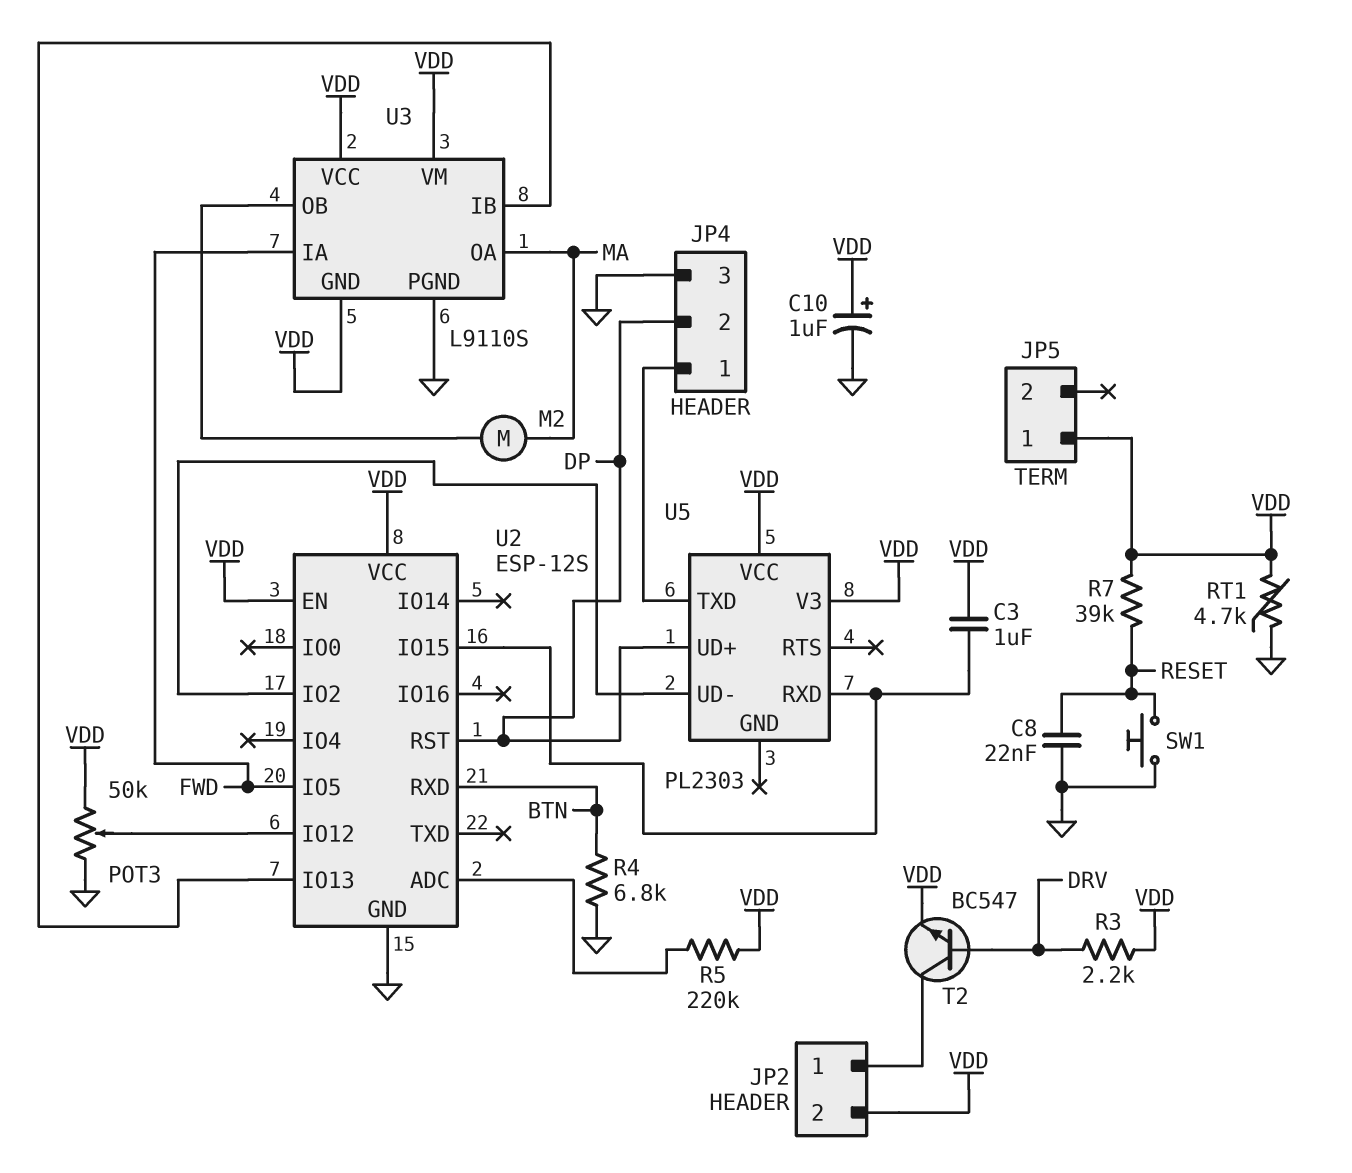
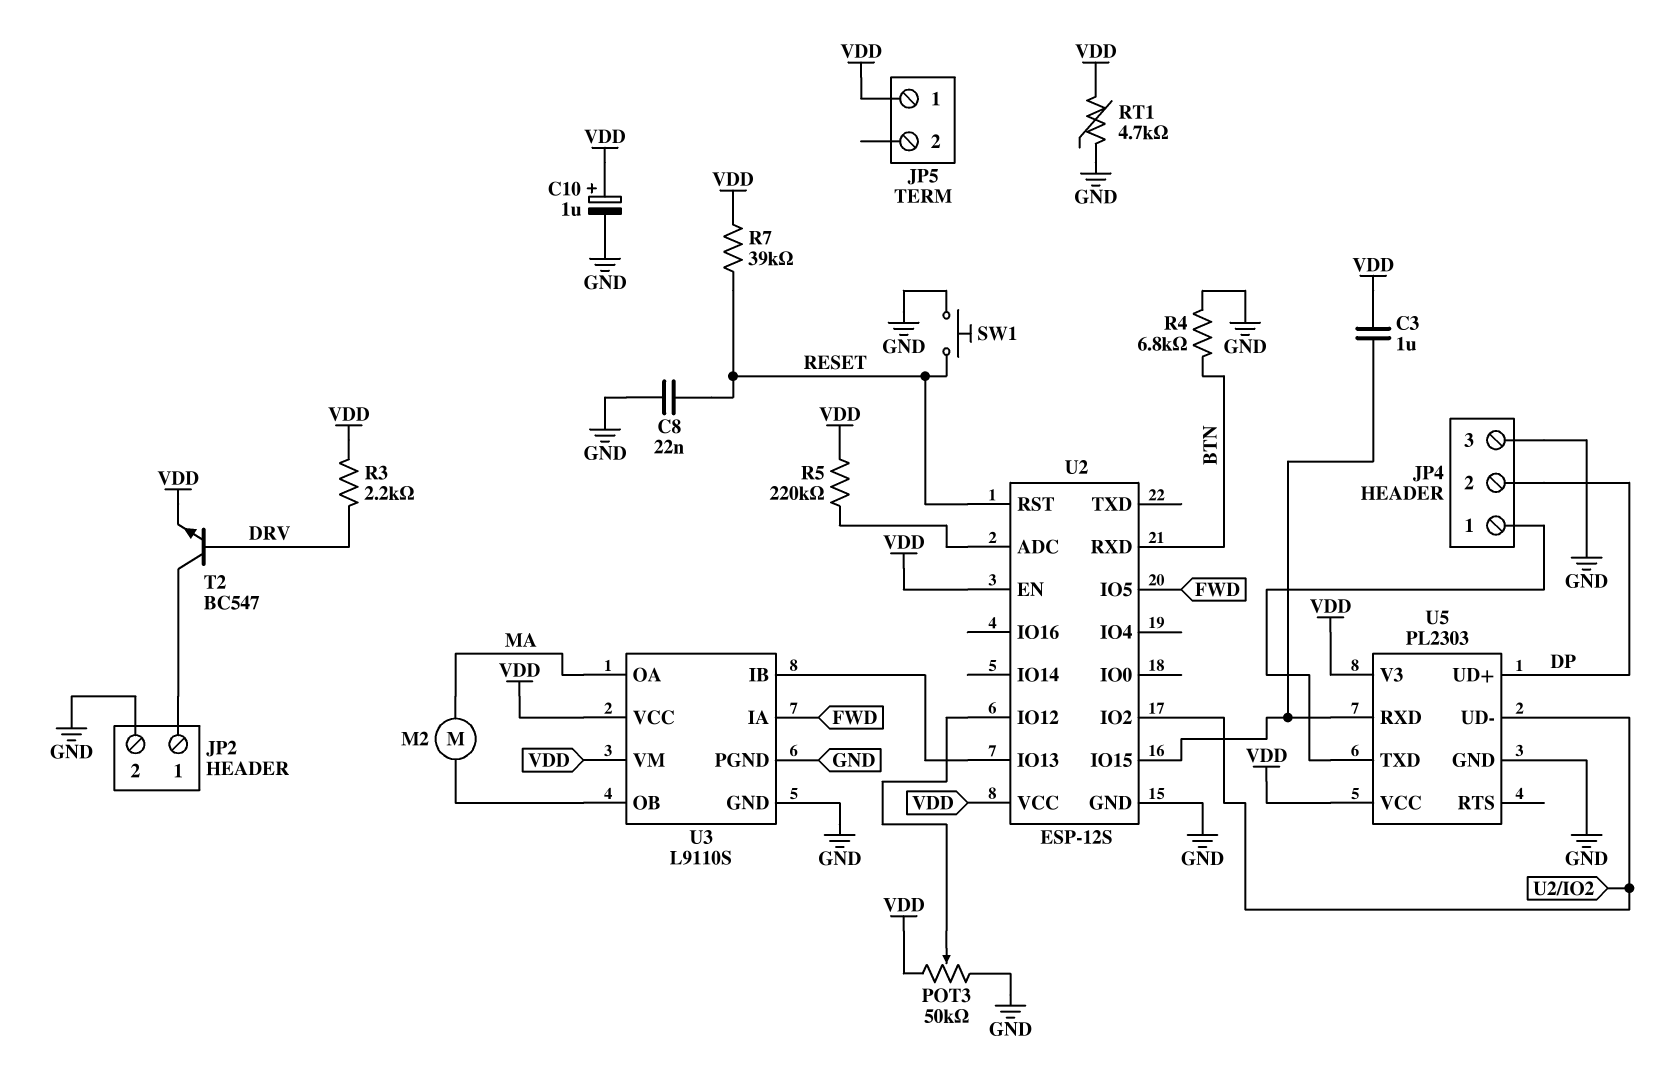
JP2 pin 2: VDD -> GND
U2 pin RST: DP -> RESET
U3 pin GND: VDD -> GND
U5 pin GND: none -> GND

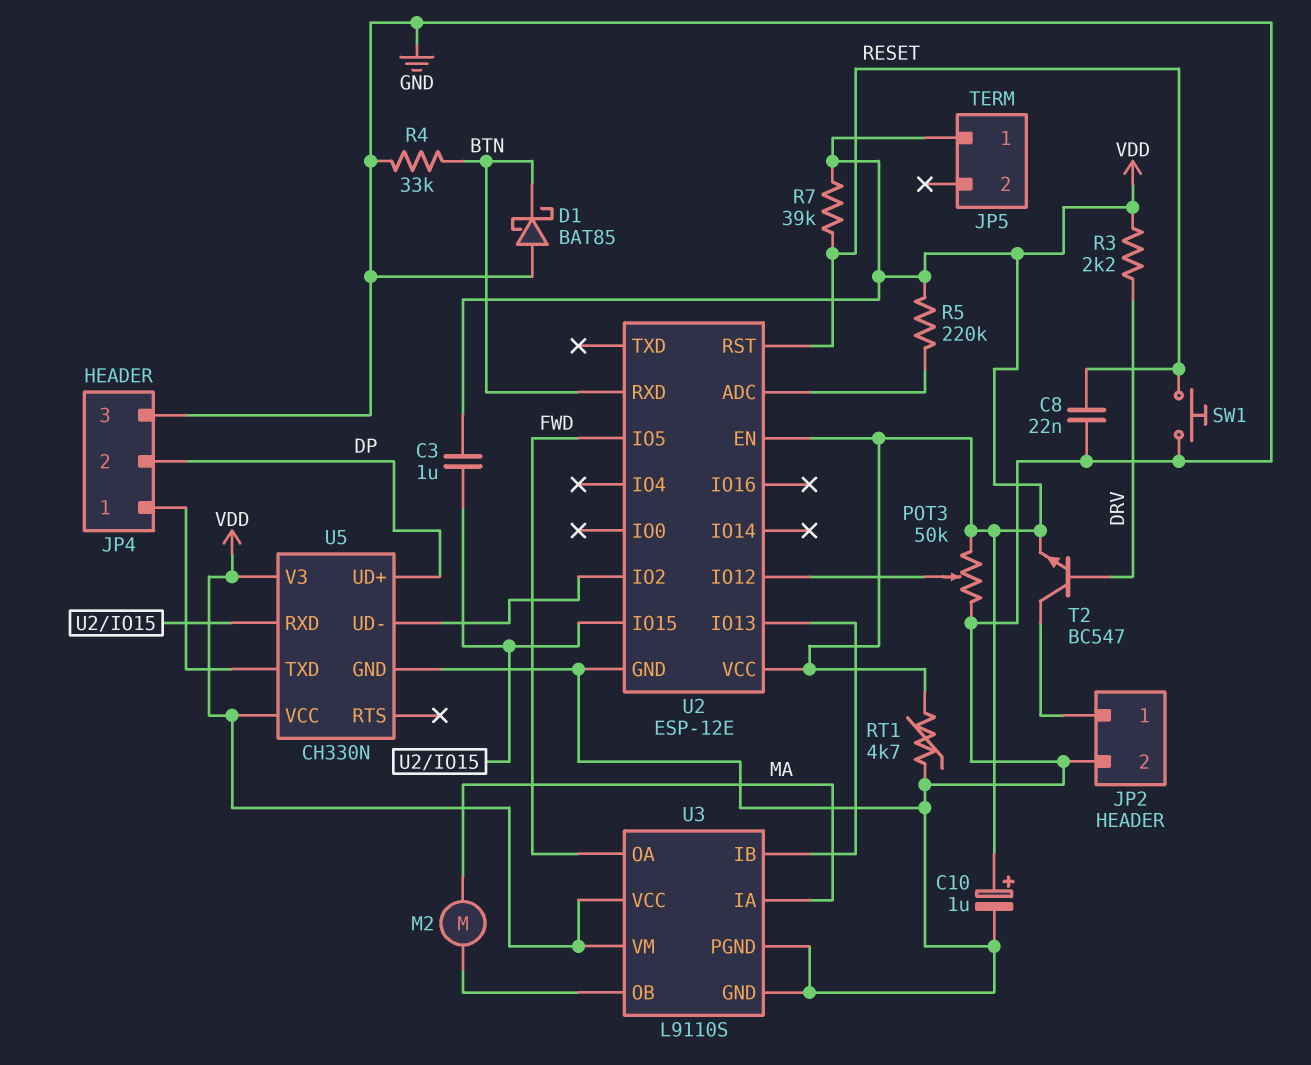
D1: none -> schottky BAT85 (A GND, K BTN)
R4: 6.8k (BTN, GND) -> 33k (BTN, GND)
U2: ESP-12S -> ESP-12E
U3 pin IA: FWD -> MA
U3 pin OA: MA -> FWD
U5: PL2303 -> CH330N

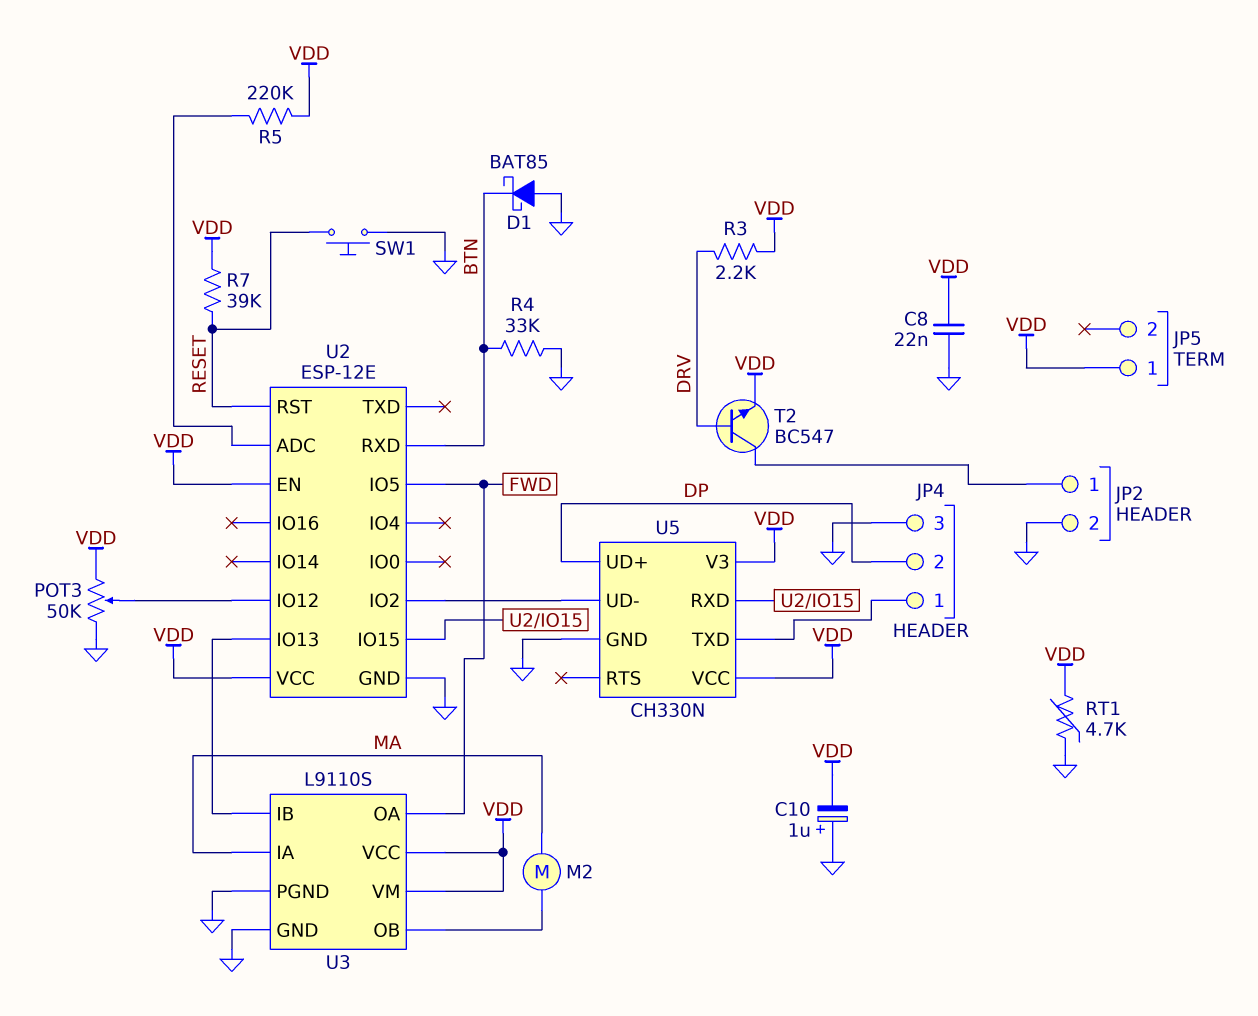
C3: 1uF (U2/IO15, VDD) -> none
C8: 22nF (GND, RESET) -> 22nF (GND, VDD)
C10: 1uF (plus VDD, minus GND) -> 1uF (plus GND, minus VDD)

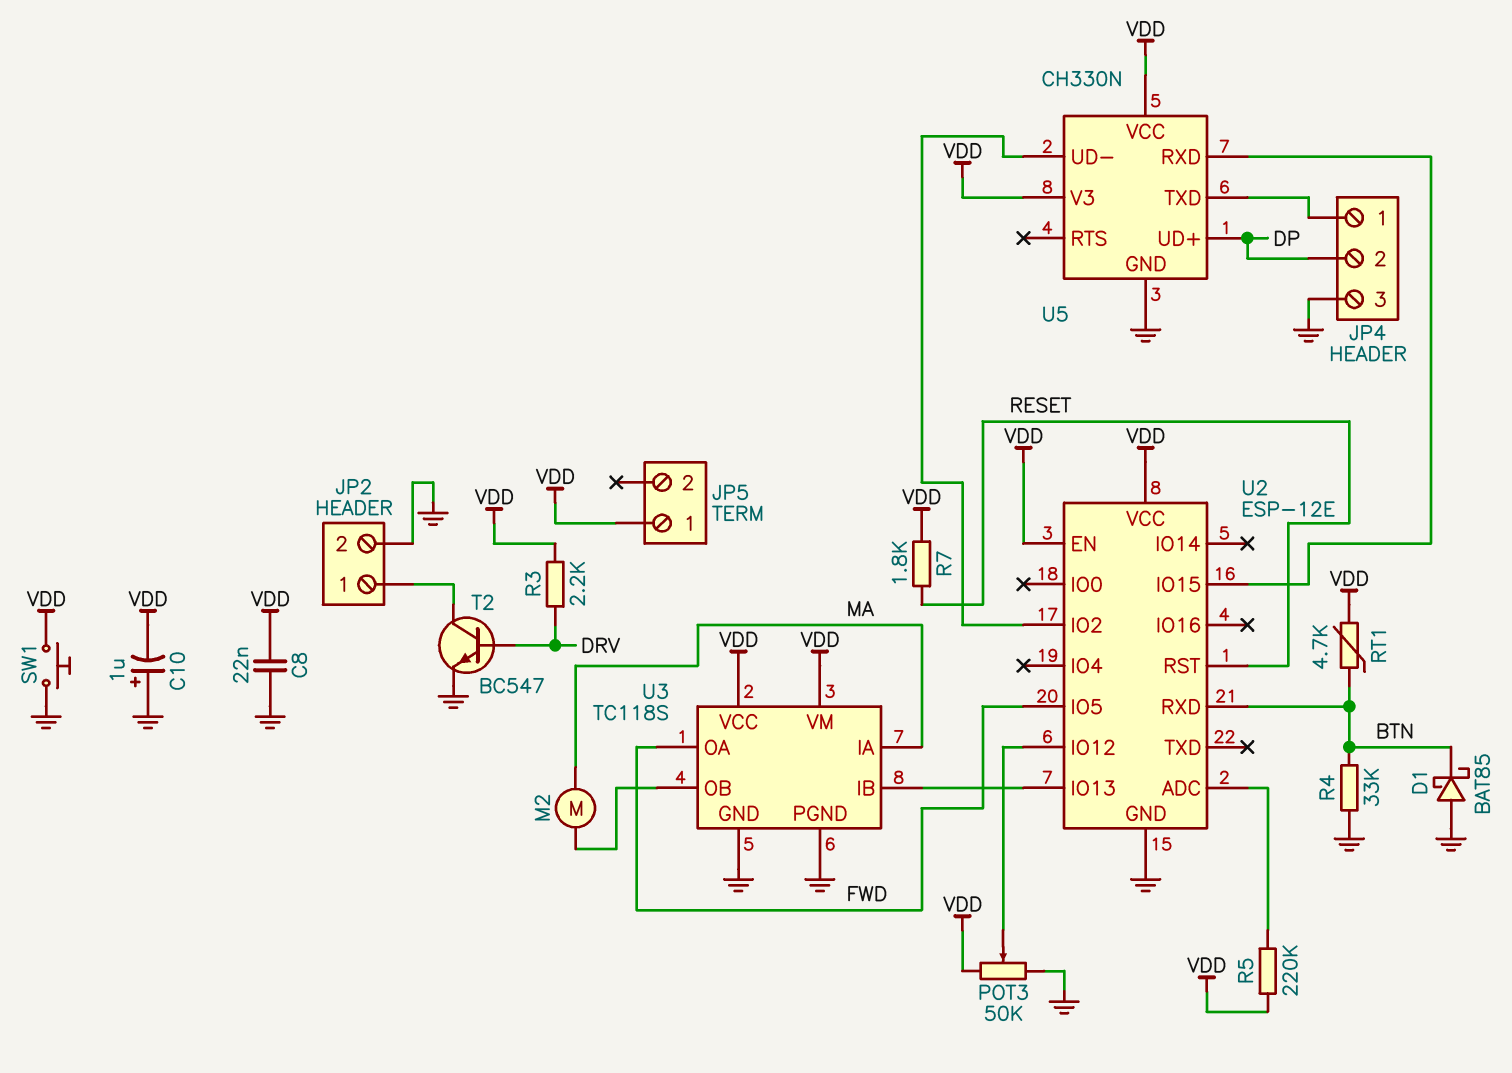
R7: 39k (RESET, VDD) -> 1.8k (RESET, VDD)
RT1: 4.7k (GND, VDD) -> 4.7k (BTN, VDD)
SW1: button (GND, RESET) -> button (GND, VDD)
T2: NPN BC547 (B DRV, C JP2/1, E VDD) -> NPN BC547 (B DRV, C JP2/1, E GND)
U3: L9110S -> TC118S

